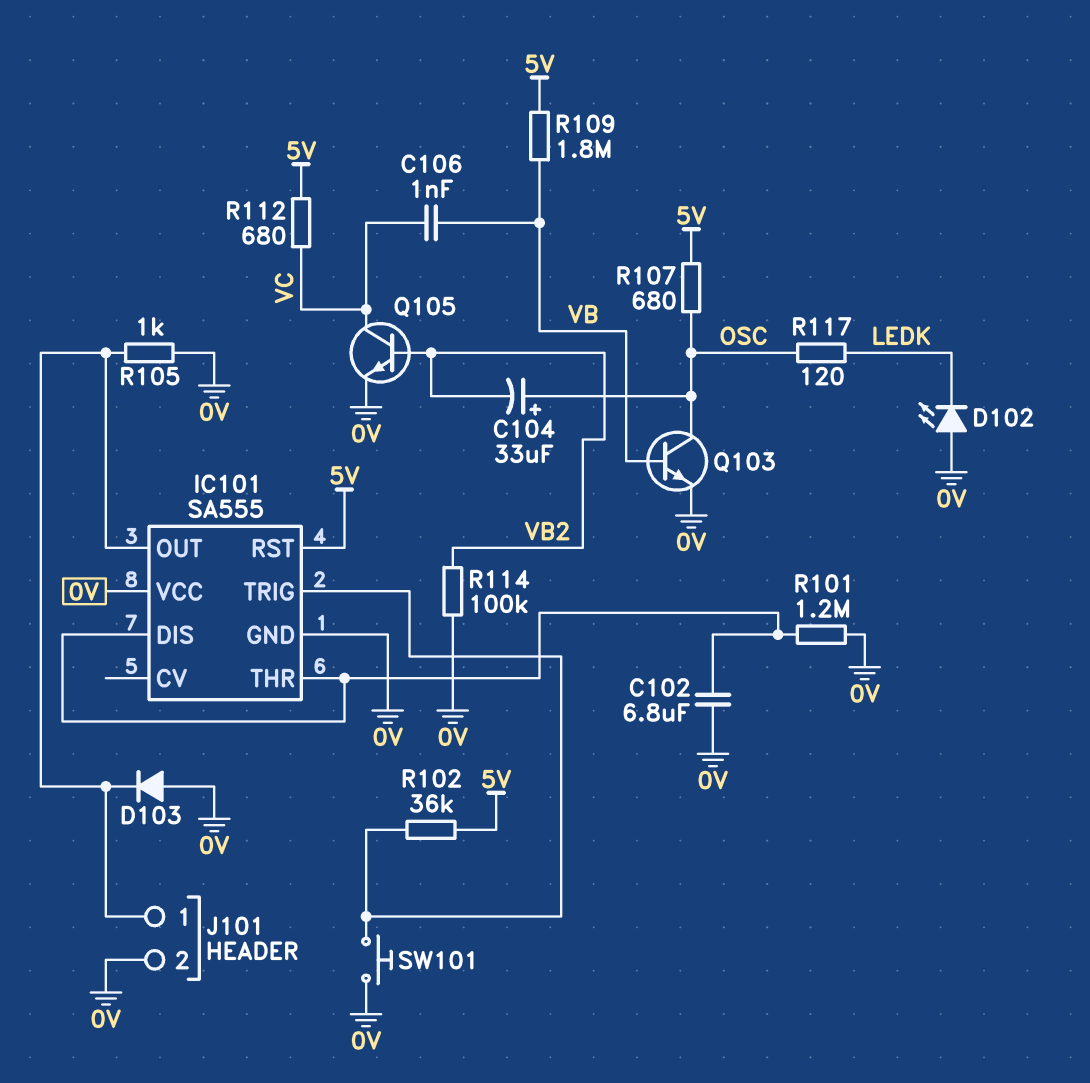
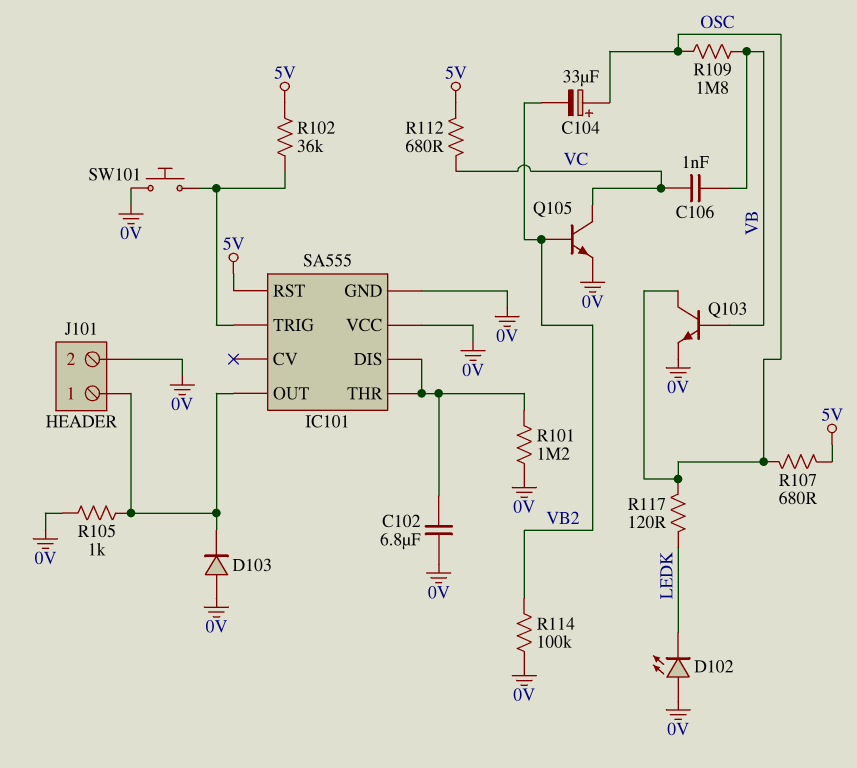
R109: 1.8M (5V, VB) -> 1.8M (OSC, VB)

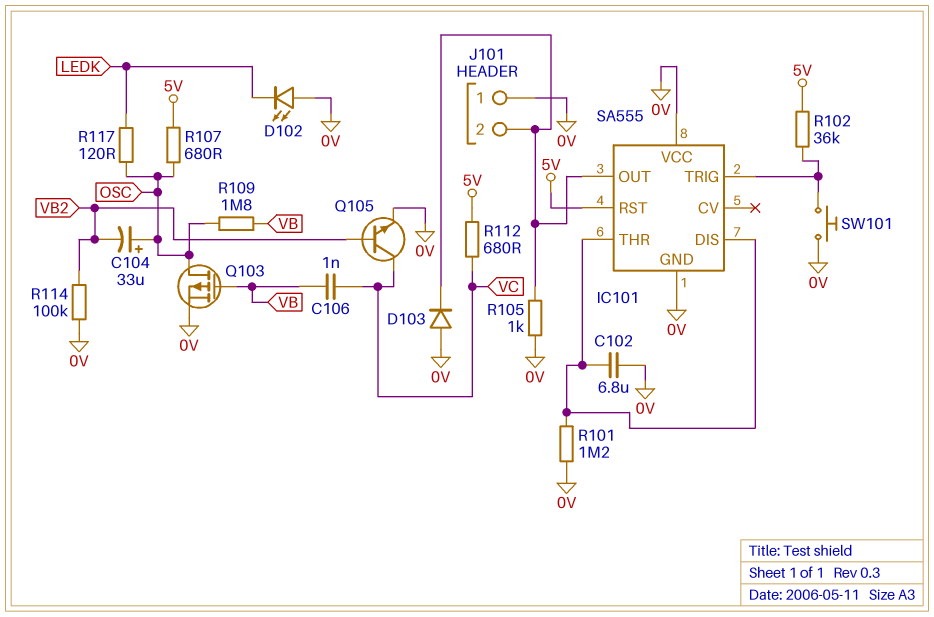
J101 pin 1: IC101/OUT -> 0V
J101 pin 2: 0V -> IC101/OUT
Q103: NPN (B VB, C OSC, E 0V) -> PMOS (G VB, D OSC, S 0V)

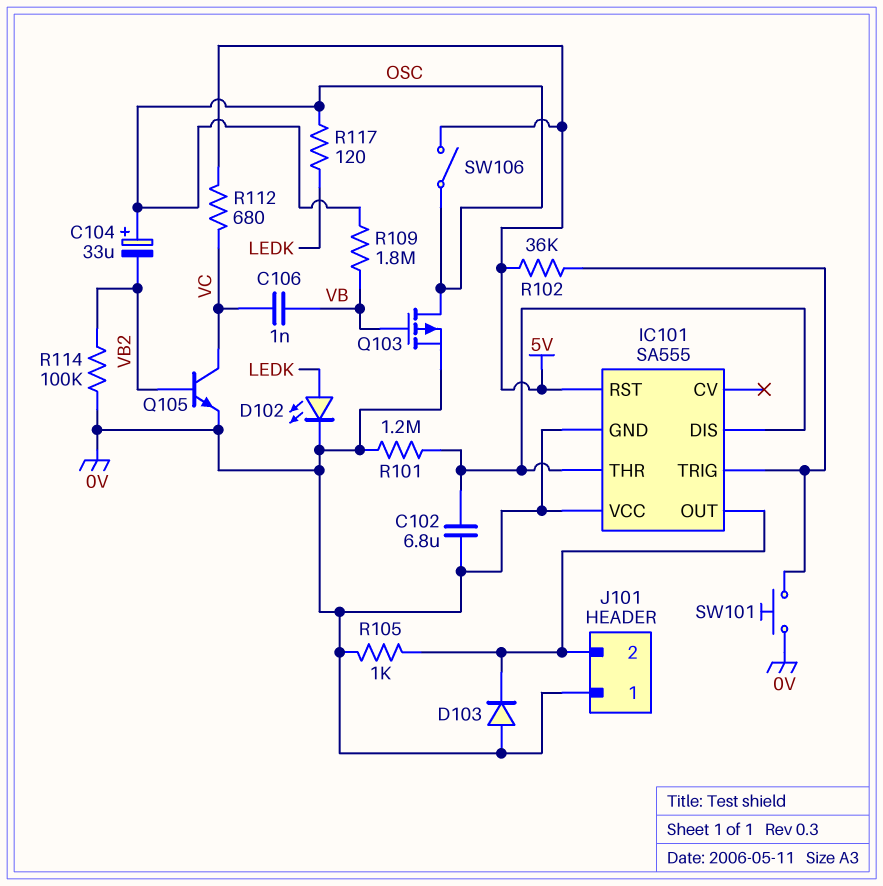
D102: LED (A 0V, K LEDK) -> LED (A LEDK, K 0V)
R107: 680 (5V, OSC) -> none
SW106: none -> switch (5V, OSC)

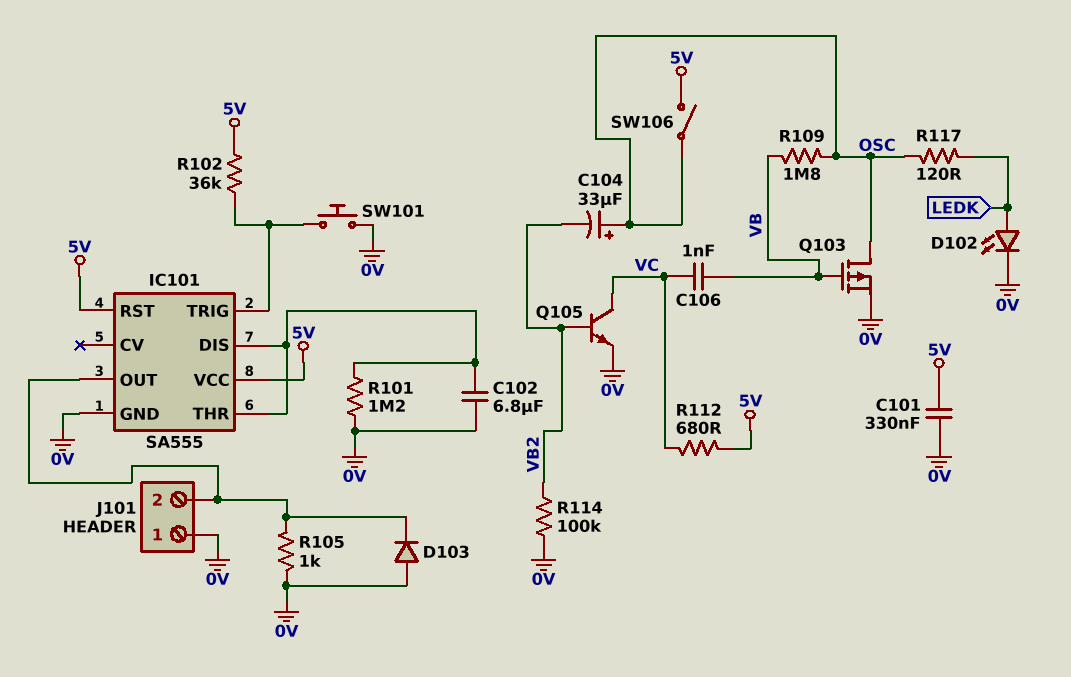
C101: none -> 330nF (0V, 5V)
IC101 pin VCC: 0V -> 5V

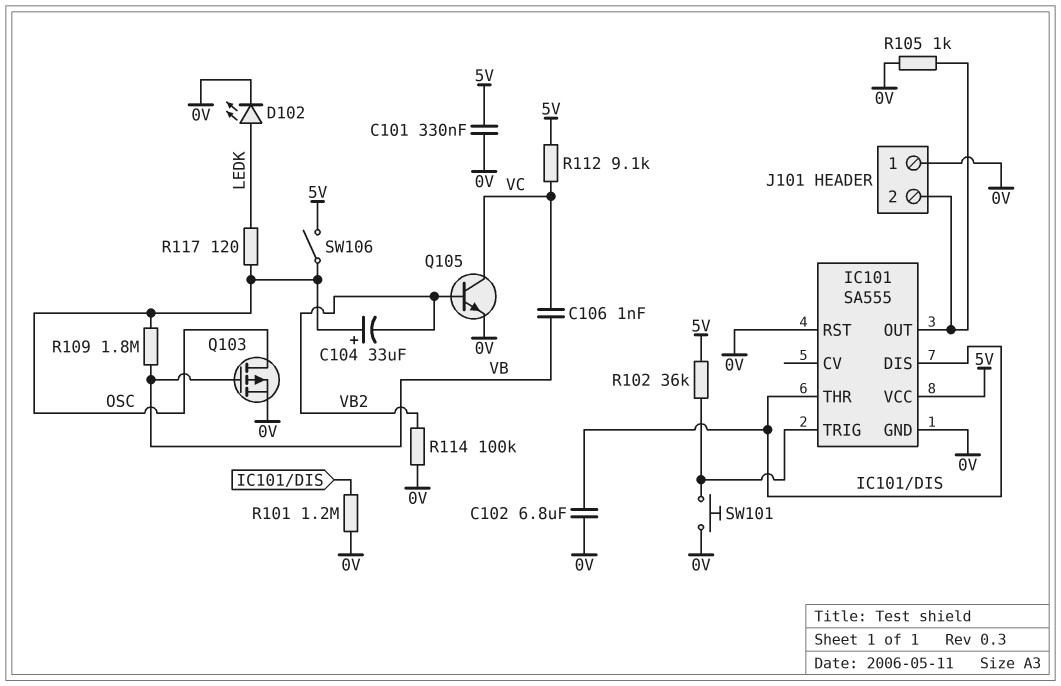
D103: diode (A 0V, K IC101/OUT) -> none
IC101 pin RST: 5V -> 0V
R112: 680 (5V, VC) -> 9.1k (5V, VC)

